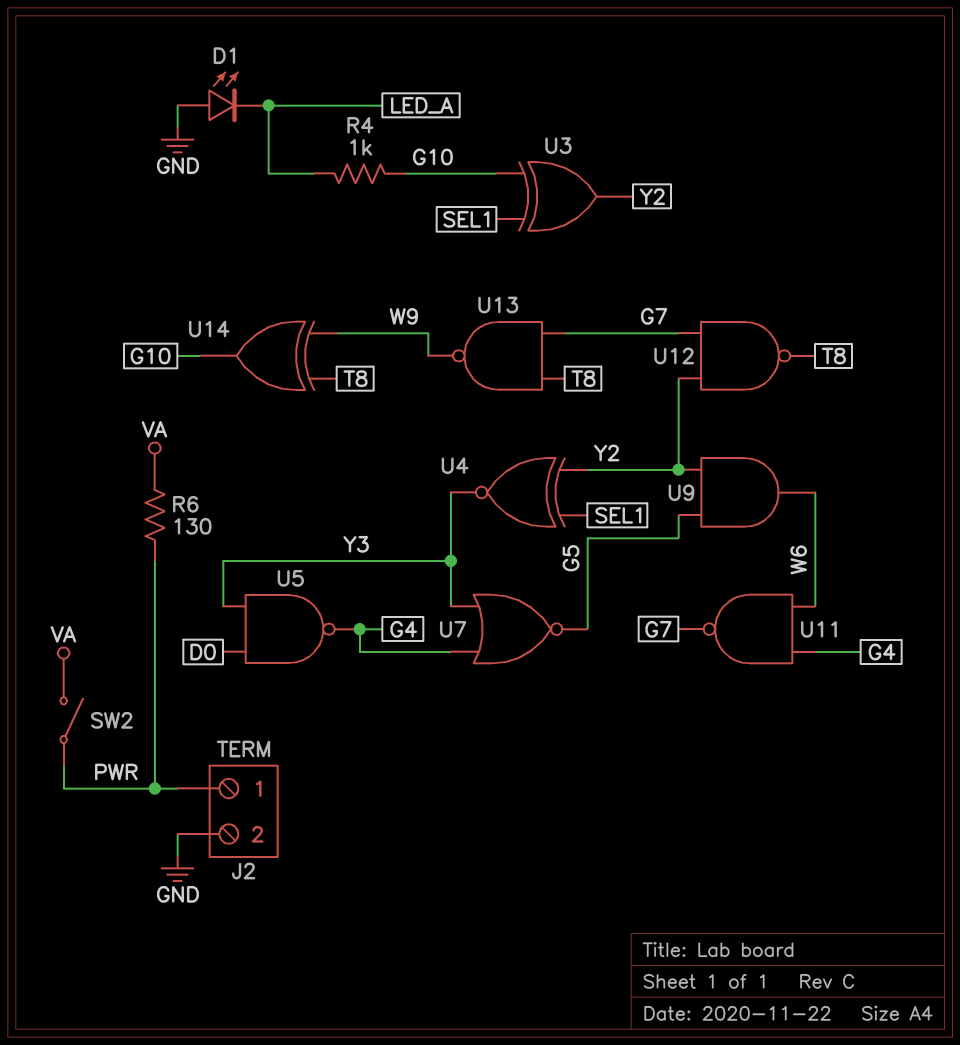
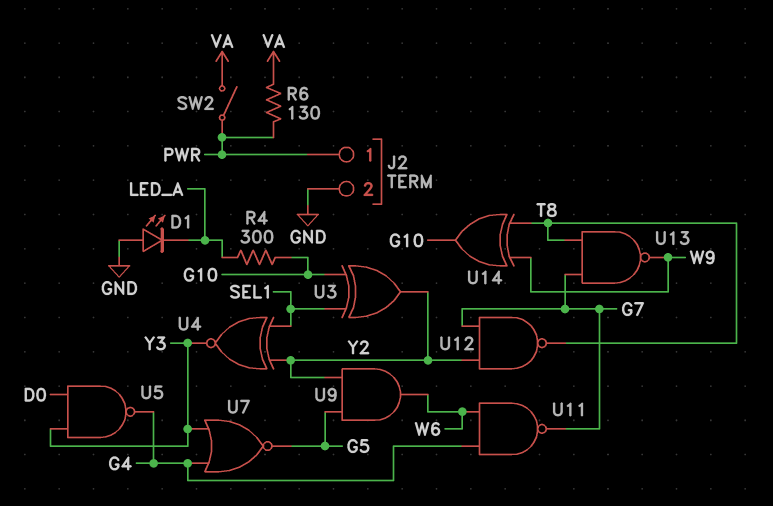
R4: 1k (G10, LED_A) -> 300 (G10, LED_A)

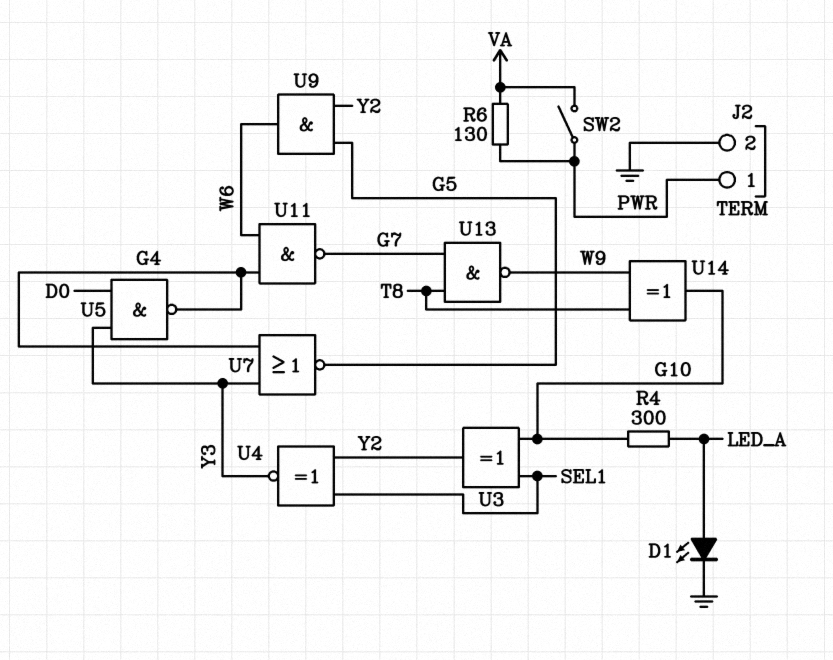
D1: LED (A GND, K LED_A) -> LED (A LED_A, K GND)
U12: NAND (in G7, in Y2, out T8) -> none

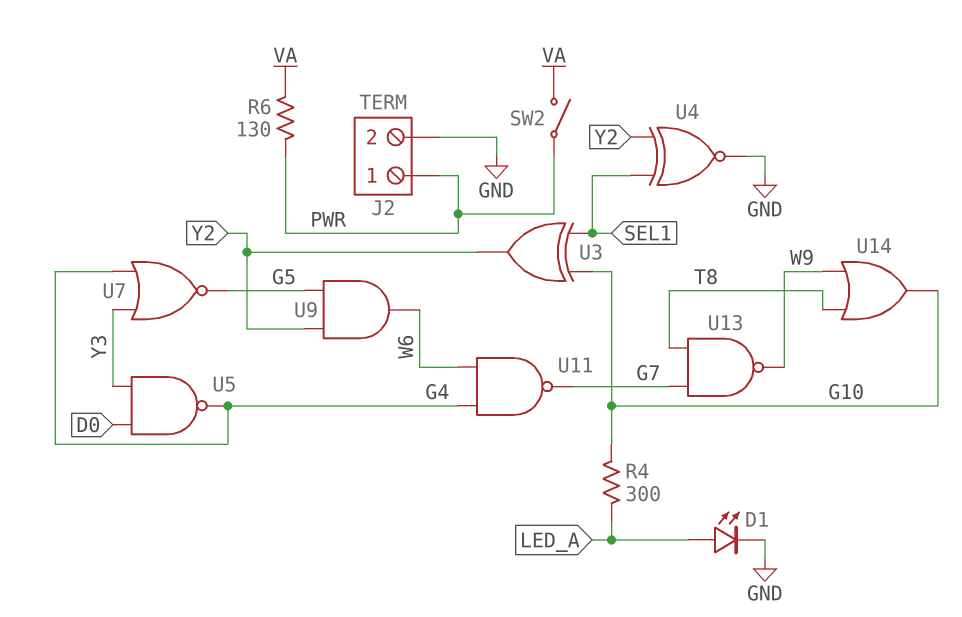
U4: XNOR (in SEL1, in Y2, out Y3) -> XNOR (in SEL1, in Y2, out GND)
U14: XOR (in T8, in W9, out G10) -> OR (in T8, in W9, out G10)

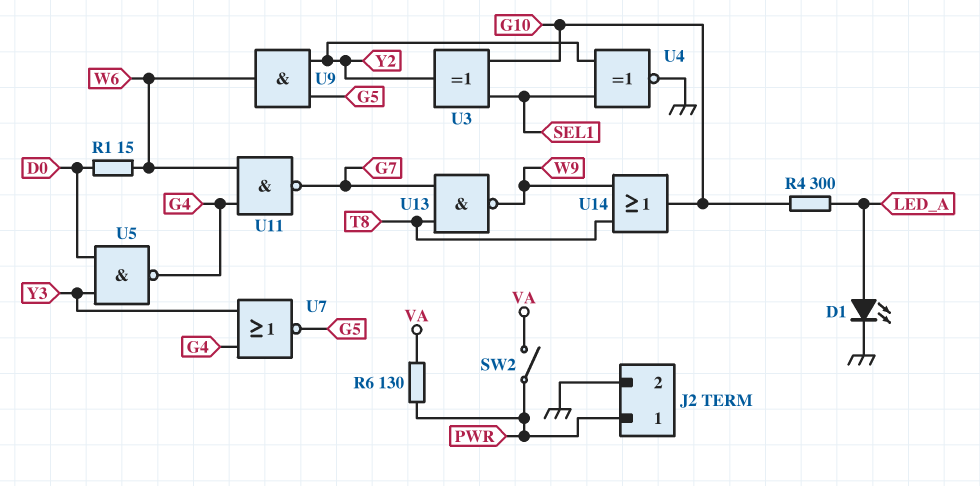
R1: none -> 15 (D0, W6)

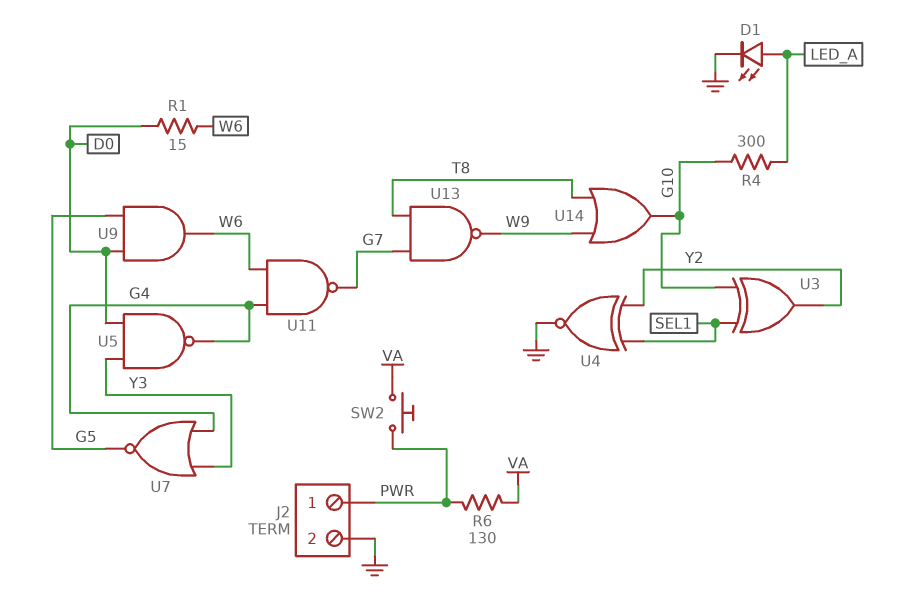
SW2: switch (PWR, VA) -> button (PWR, VA)
U9: AND (in G5, in Y2, out W6) -> AND (in D0, in G5, out W6)

